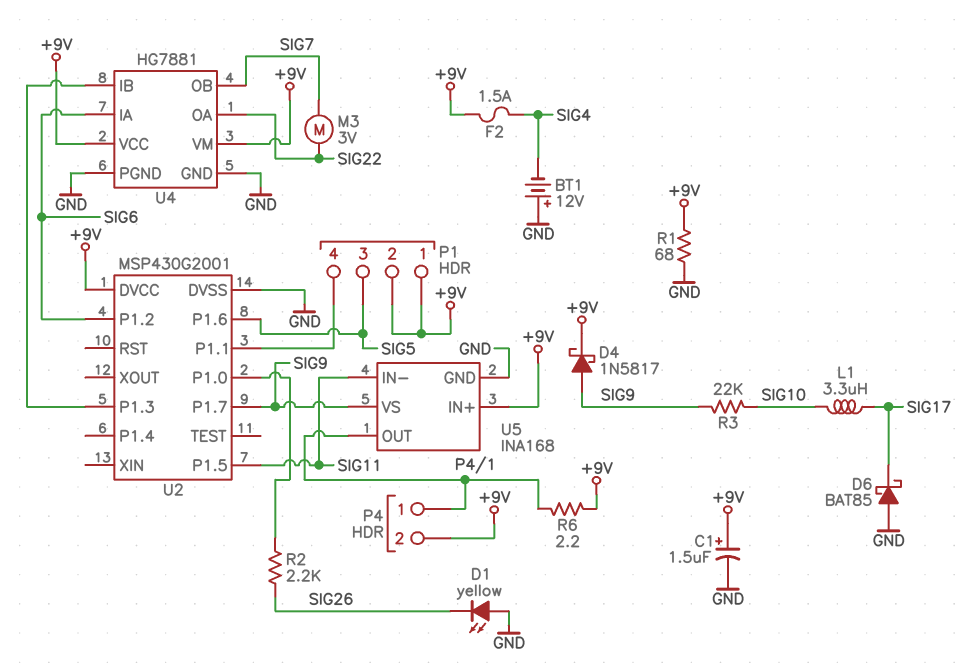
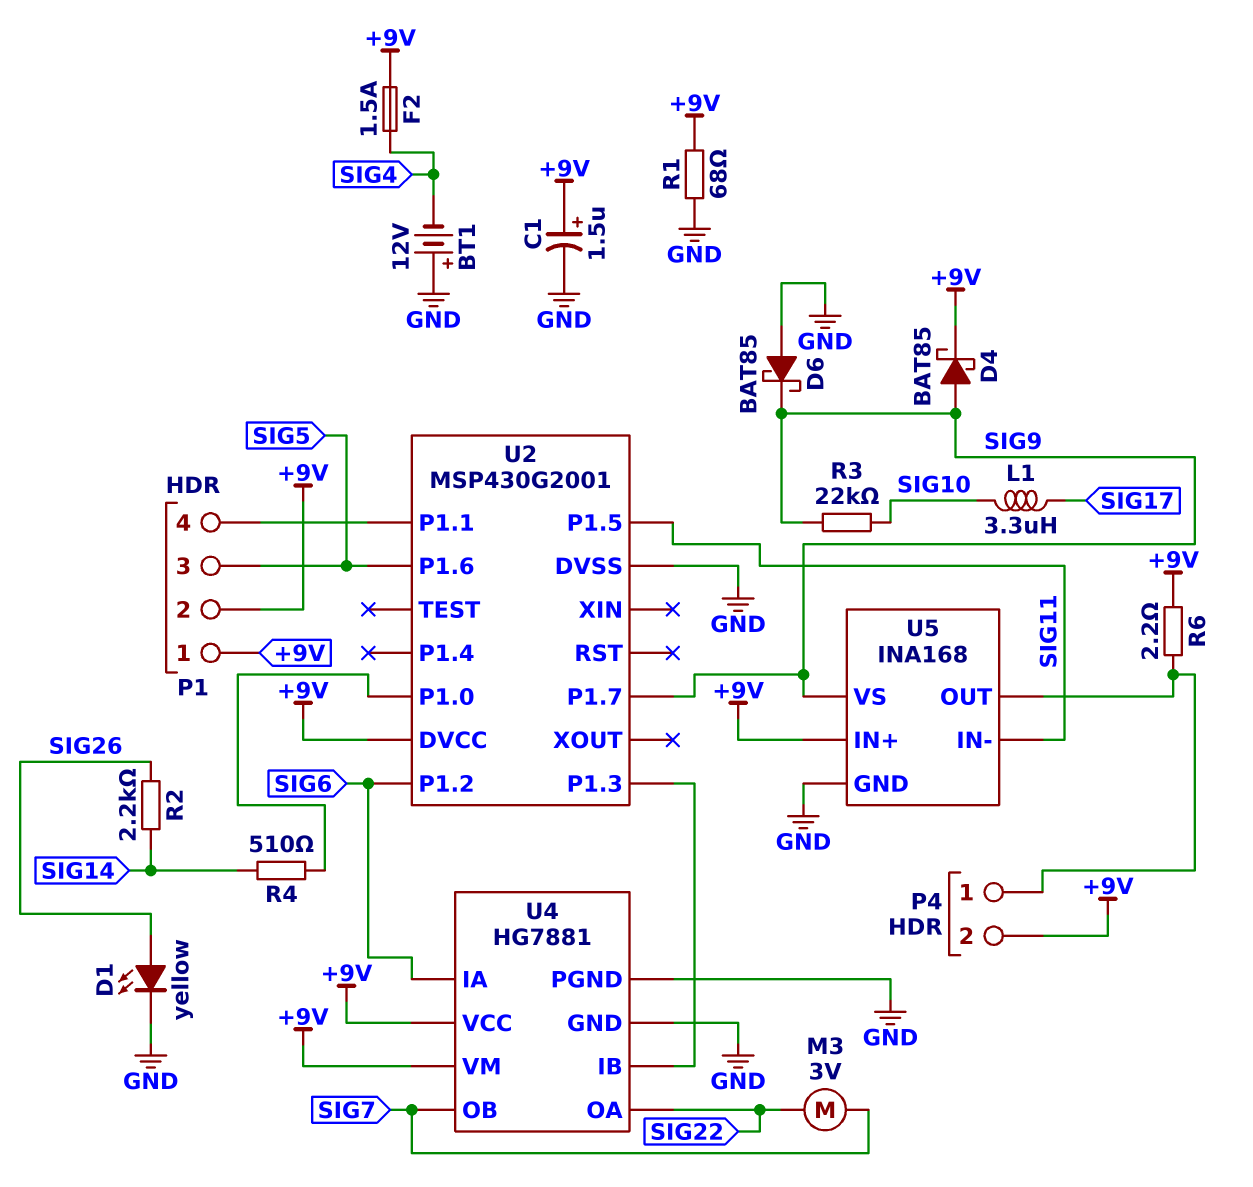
D1: LED yellow (A GND, K SIG26) -> LED yellow (A SIG26, K GND)
D4: schottky 1N5817 (A SIG9, K +9V) -> schottky BAT85 (A SIG9, K +9V)
D6: schottky BAT85 (A GND, K SIG17) -> schottky BAT85 (A GND, K SIG9)
R2: 2.2k (SIG26, U2/P1.0) -> 2.2k (SIG14, SIG26)
R4: none -> 510 (SIG14, U2/P1.0)

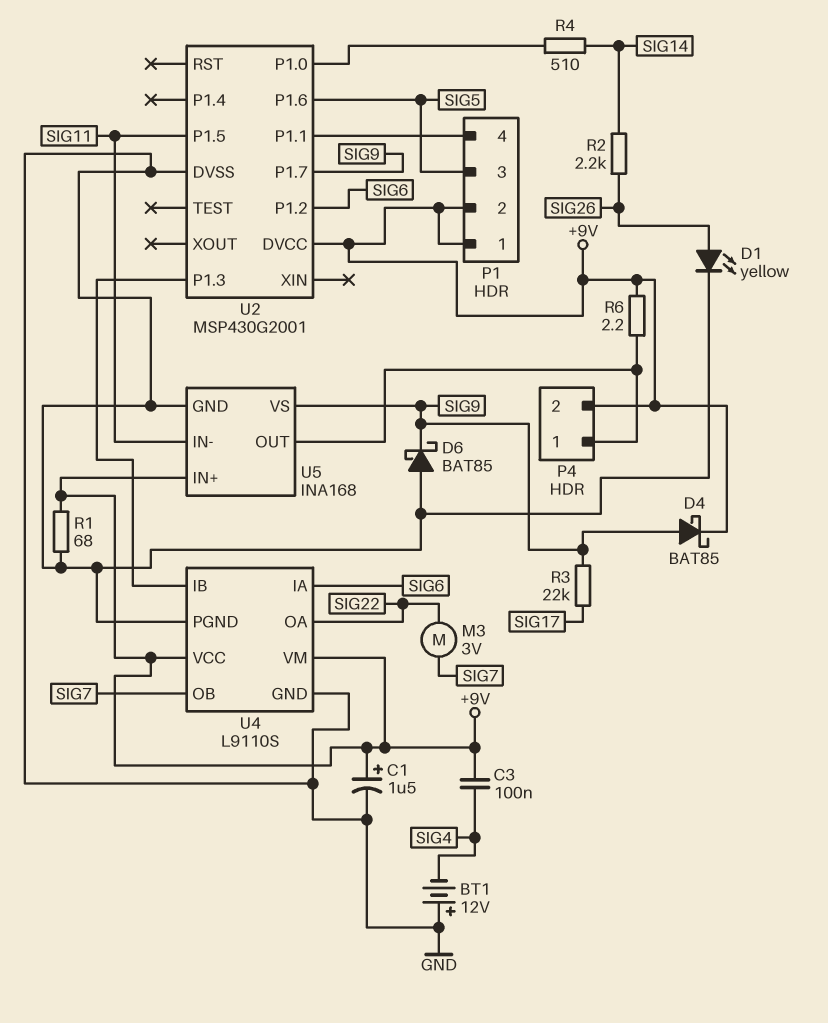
C3: none -> 100nF (+9V, SIG4)
F2: 1.5A (+9V, SIG4) -> none
L1: 3.3uH (SIG10, SIG17) -> none
R3: 22k (SIG9, SIG10) -> 22k (SIG9, SIG17)
U4: HG7881 -> L9110S

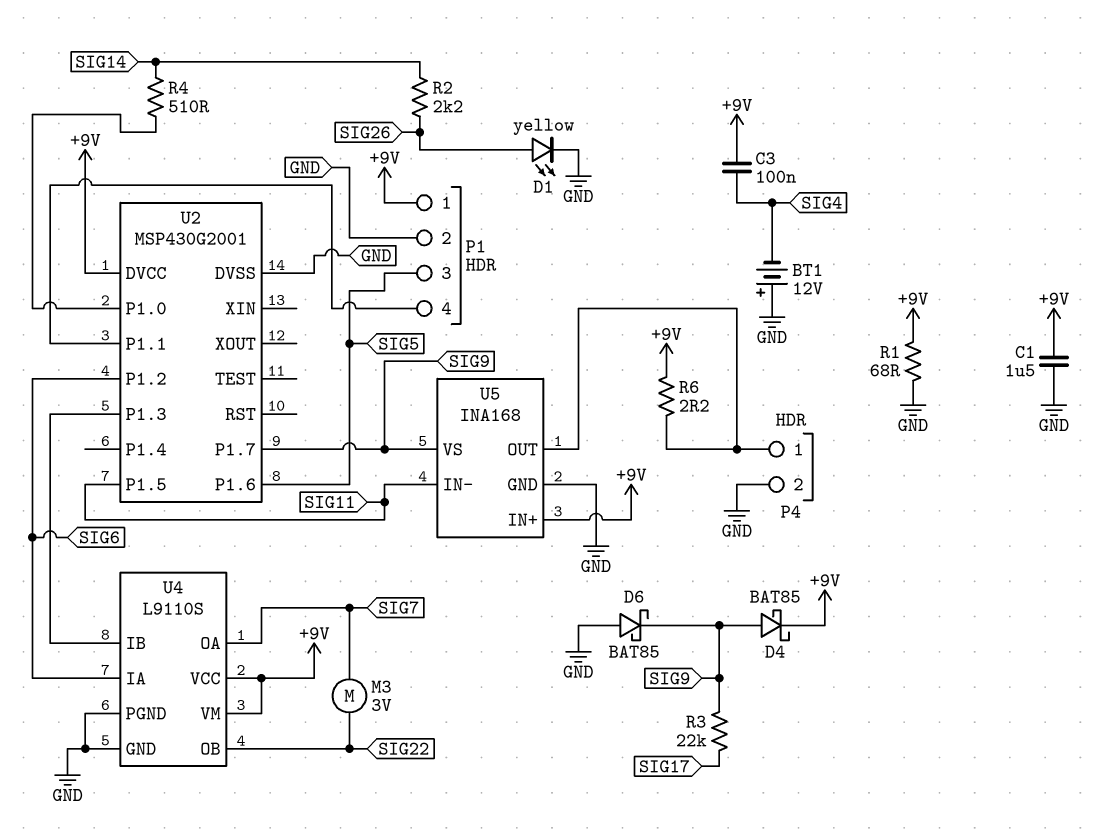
C1: 1.5uF (plus +9V, minus GND) -> 1.5uF (+9V, GND)
P1 pin 2: +9V -> GND
P4 pin 2: +9V -> GND
U4 pin OA: SIG22 -> SIG7
U4 pin OB: SIG7 -> SIG22

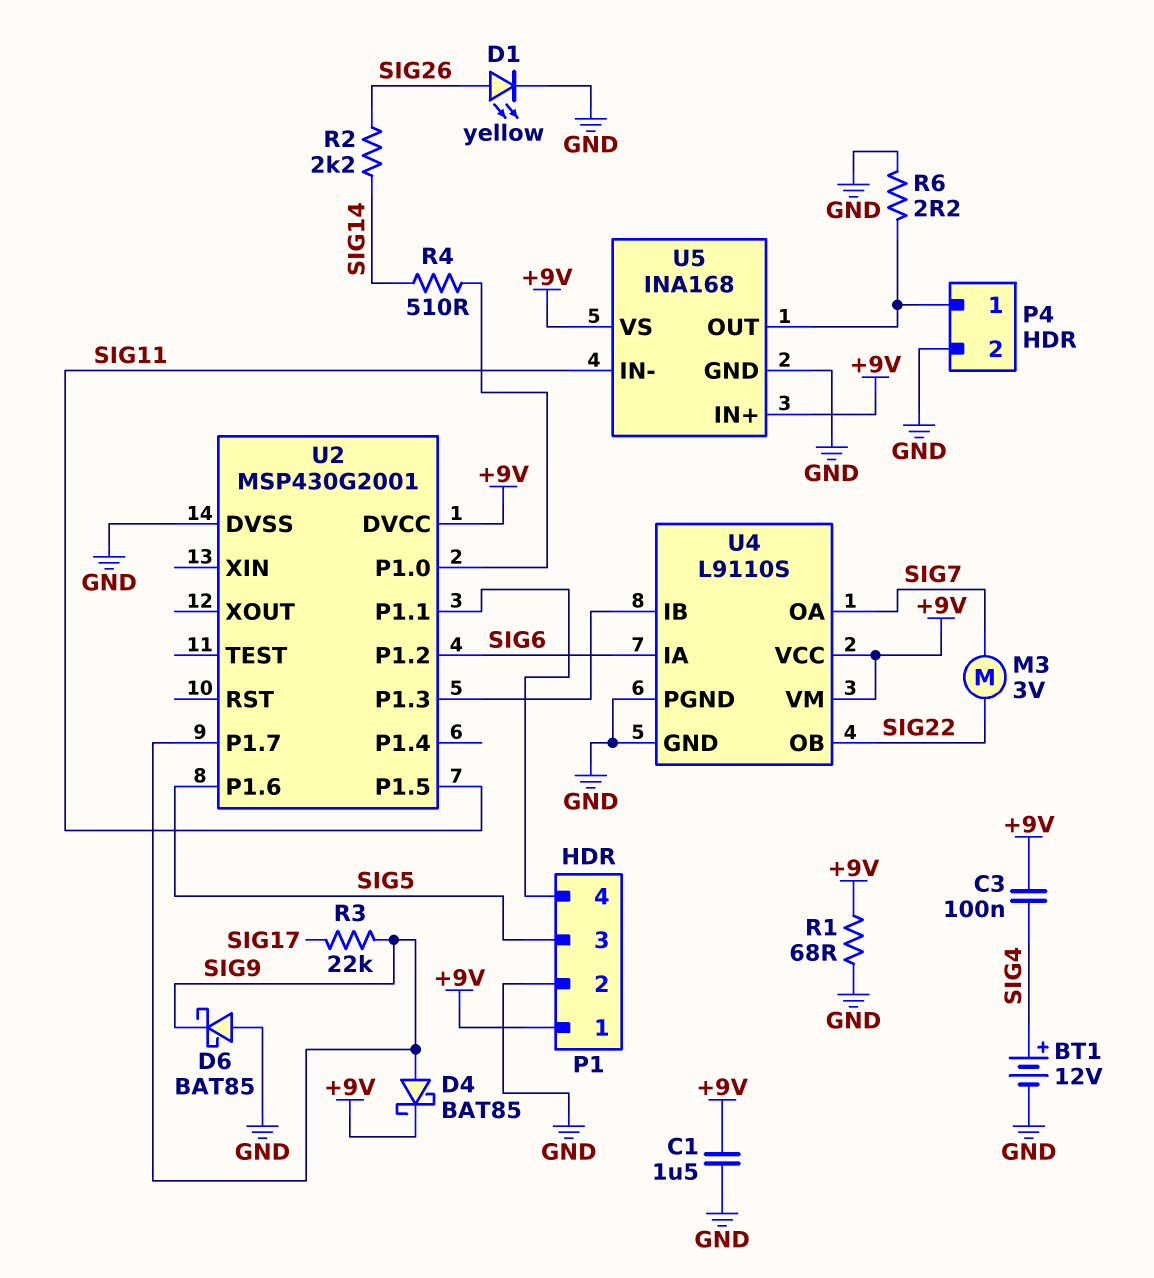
BT1: 12V (plus GND, minus SIG4) -> 12V (plus SIG4, minus GND)
R6: 2.2 (+9V, P4/1) -> 2.2 (GND, P4/1)
U5 pin VS: SIG9 -> +9V

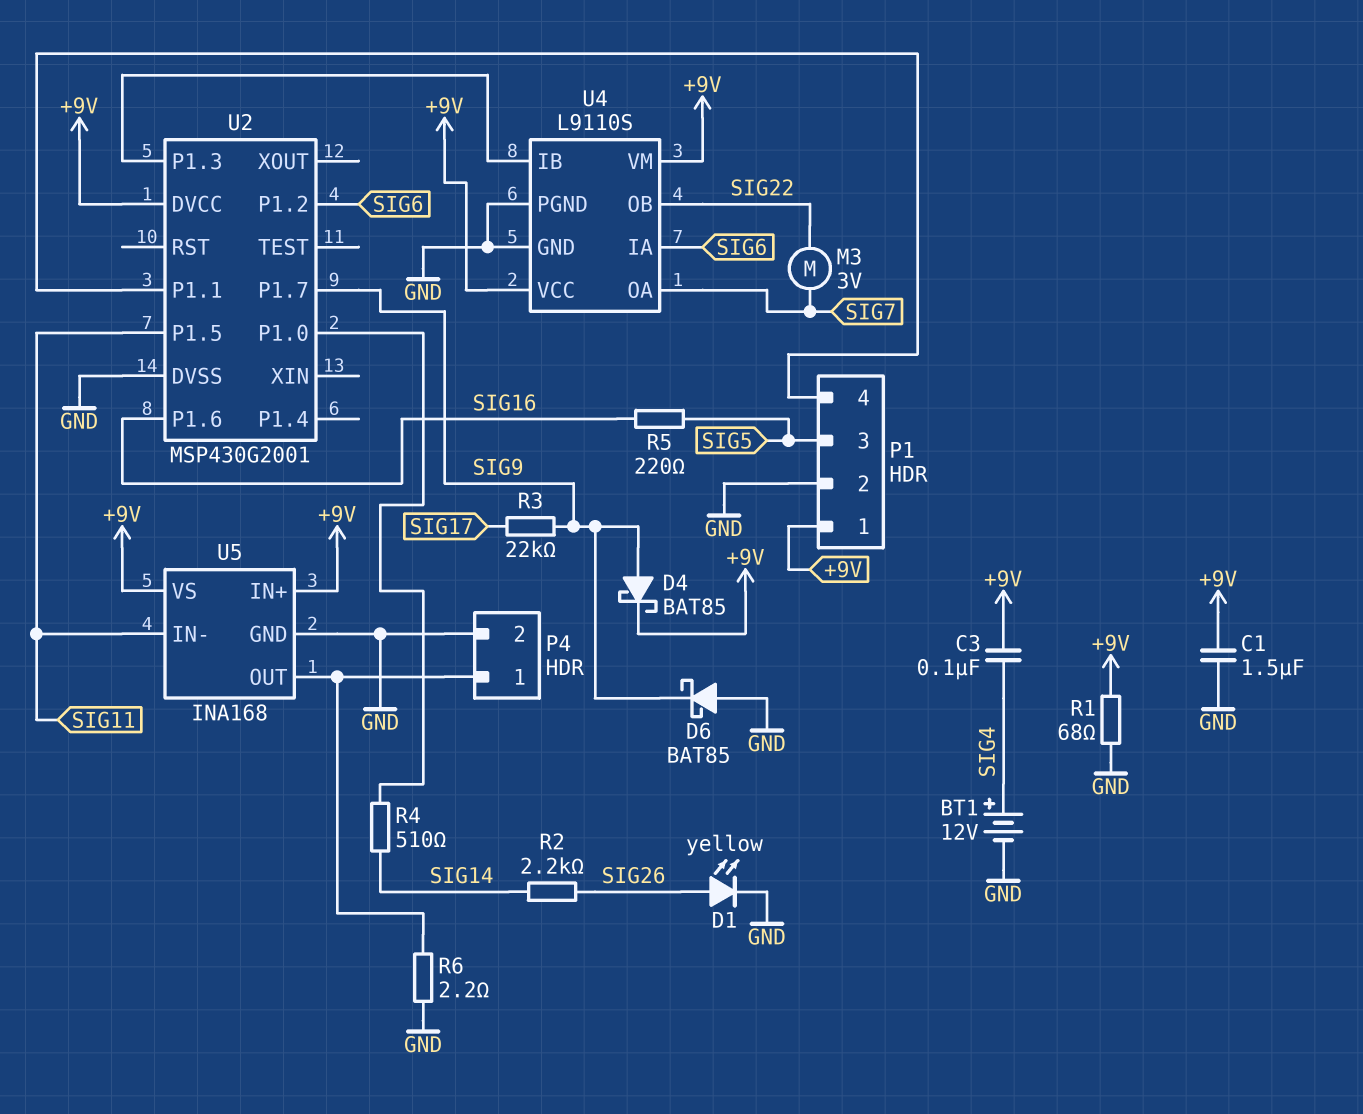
R5: none -> 220 (SIG5, SIG16)
U2 pin P1.6: SIG5 -> SIG16

